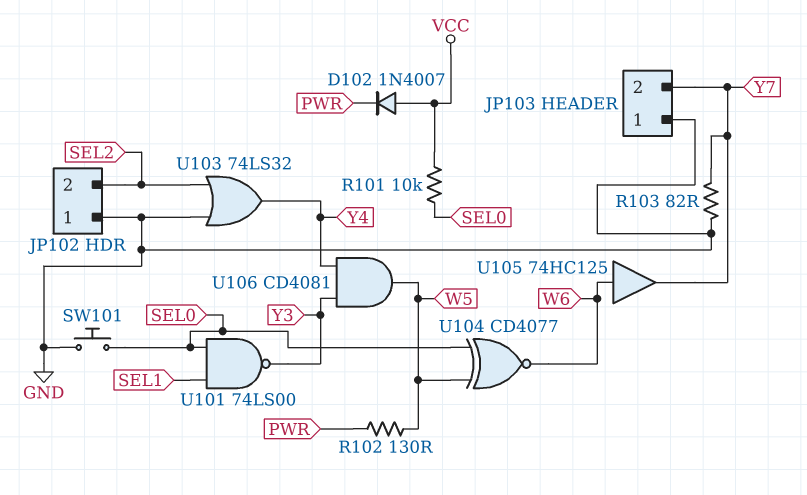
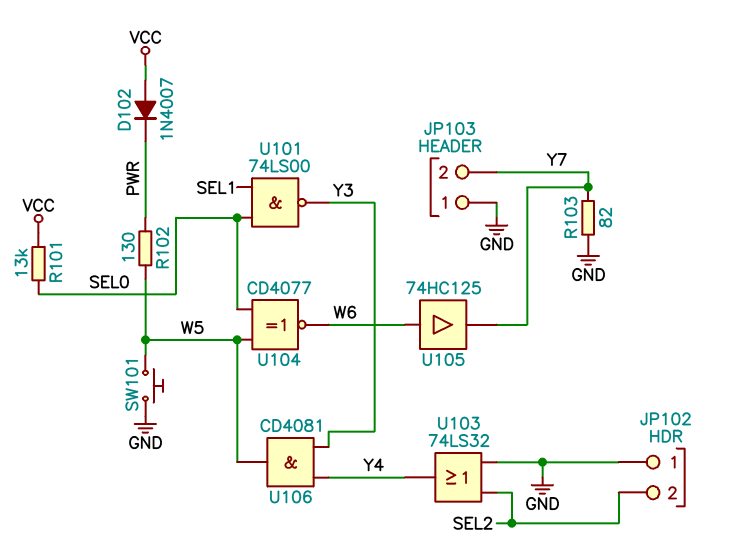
R101: 10k (SEL0, VCC) -> 13k (SEL0, VCC)
SW101: button (GND, SEL0) -> button (GND, W5)

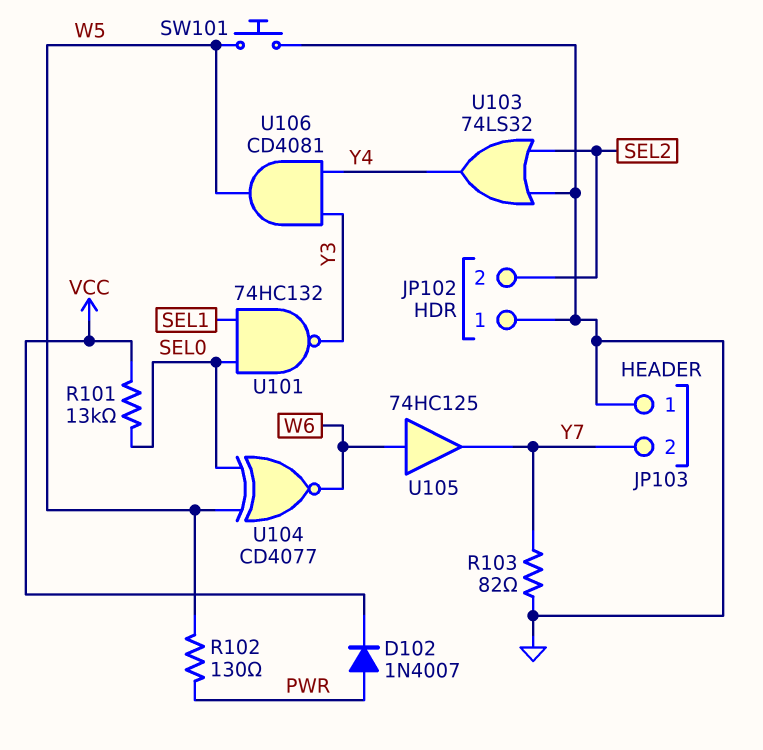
D102: diode 1N4007 (A VCC, K PWR) -> diode 1N4007 (A PWR, K VCC)
U101: NAND 74LS00 (in SEL0, in SEL1, out Y3) -> NAND 74HC132 (in SEL0, in SEL1, out Y3)

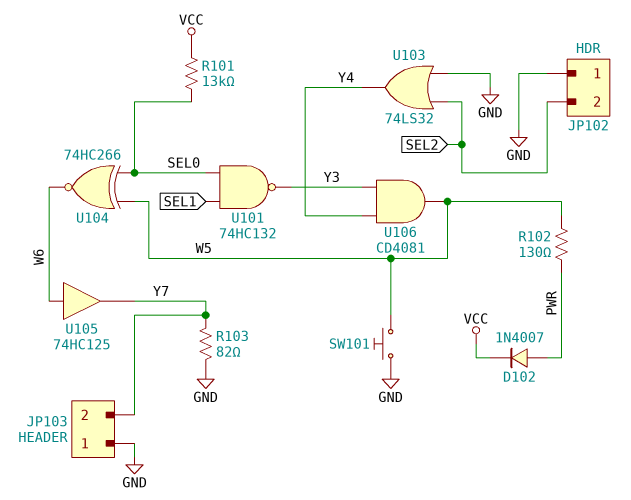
U104: XNOR CD4077 (in SEL0, in W5, out W6) -> XNOR 74HC266 (in SEL0, in W5, out W6)

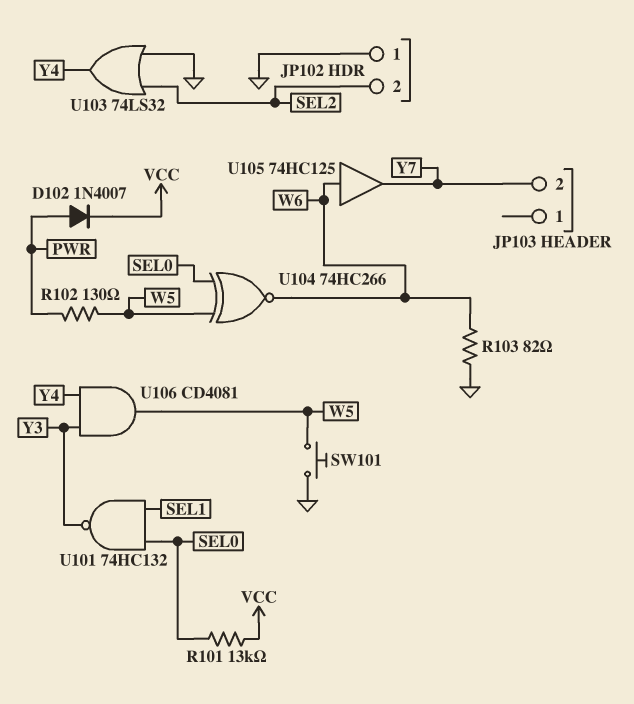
JP103 pin 1: GND -> none
R103: 82 (GND, Y7) -> 82 (GND, W6)

